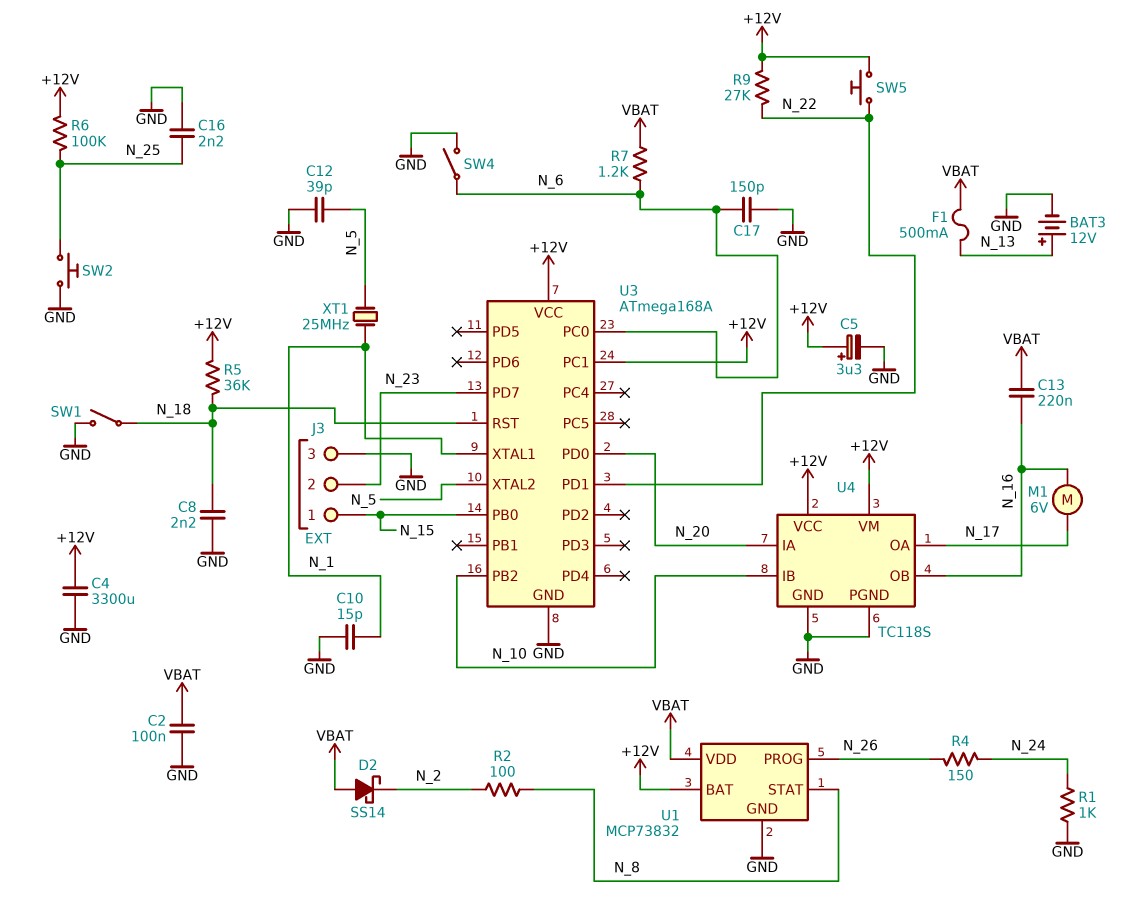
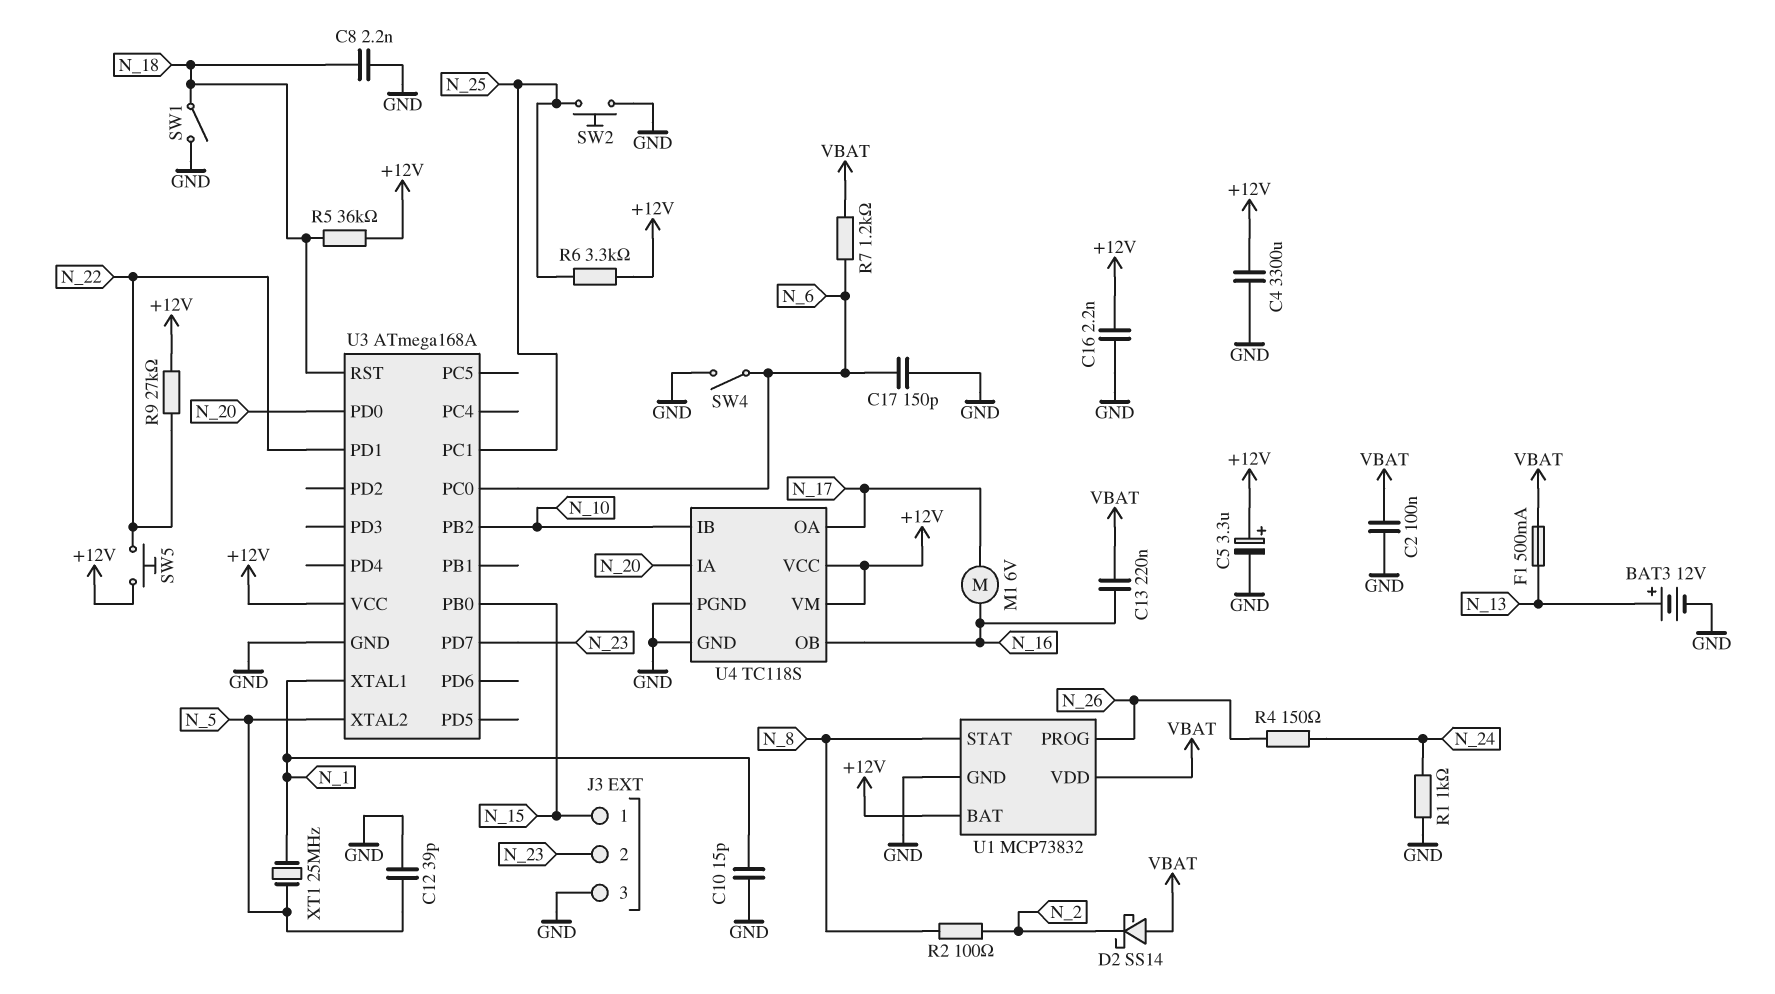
C16: 2.2nF (GND, N_25) -> 2.2nF (+12V, GND)
R6: 100k (+12V, N_25) -> 3.3k (+12V, N_25)
U3 pin PC1: +12V -> N_25

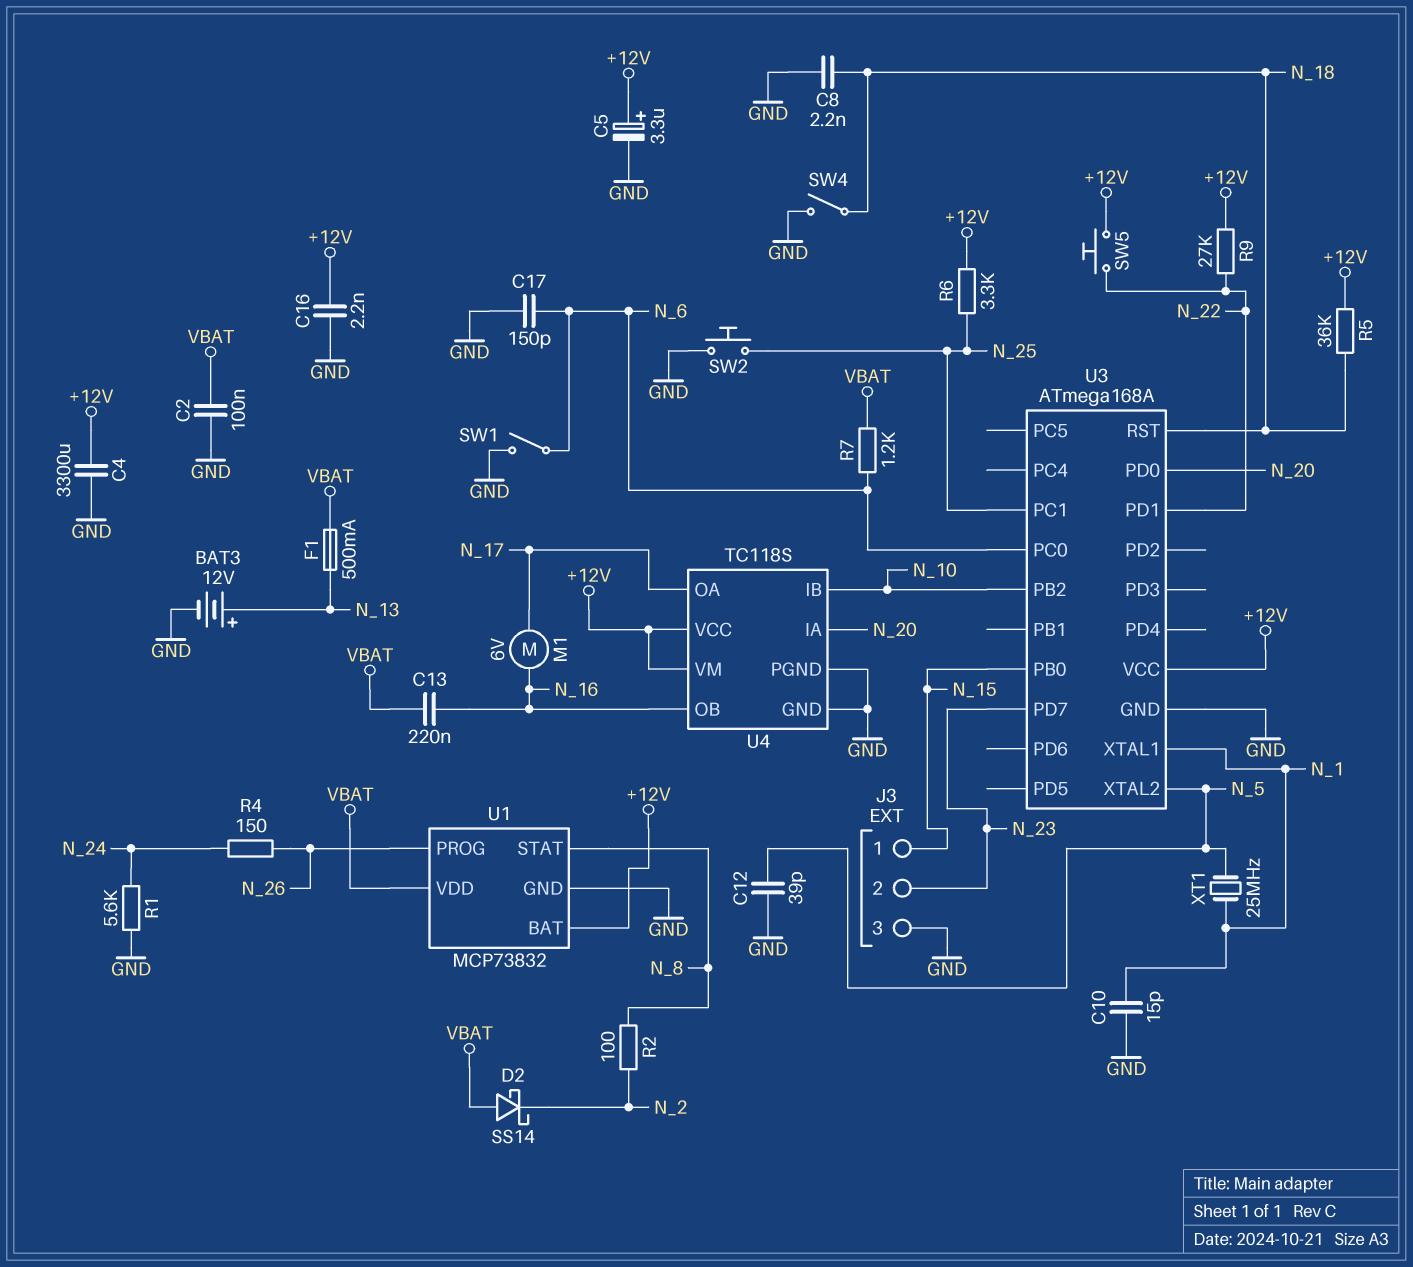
R1: 1k (GND, N_24) -> 5.6k (GND, N_24)
SW1: switch (GND, N_18) -> switch (GND, N_6)
SW4: switch (GND, N_6) -> switch (GND, N_18)

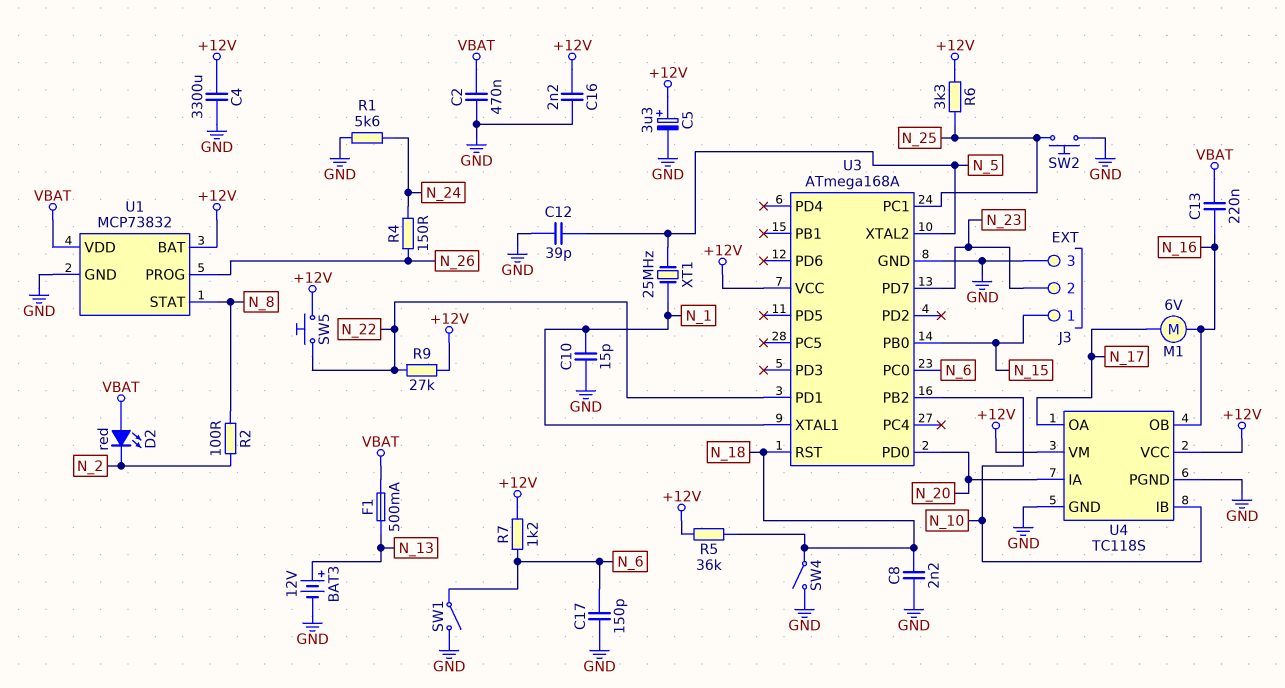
C2: 100nF (GND, VBAT) -> 470nF (GND, VBAT)
D2: schottky SS14 (A VBAT, K N_2) -> LED red (A VBAT, K N_2)
R7: 1.2k (N_6, VBAT) -> 1.2k (+12V, N_6)

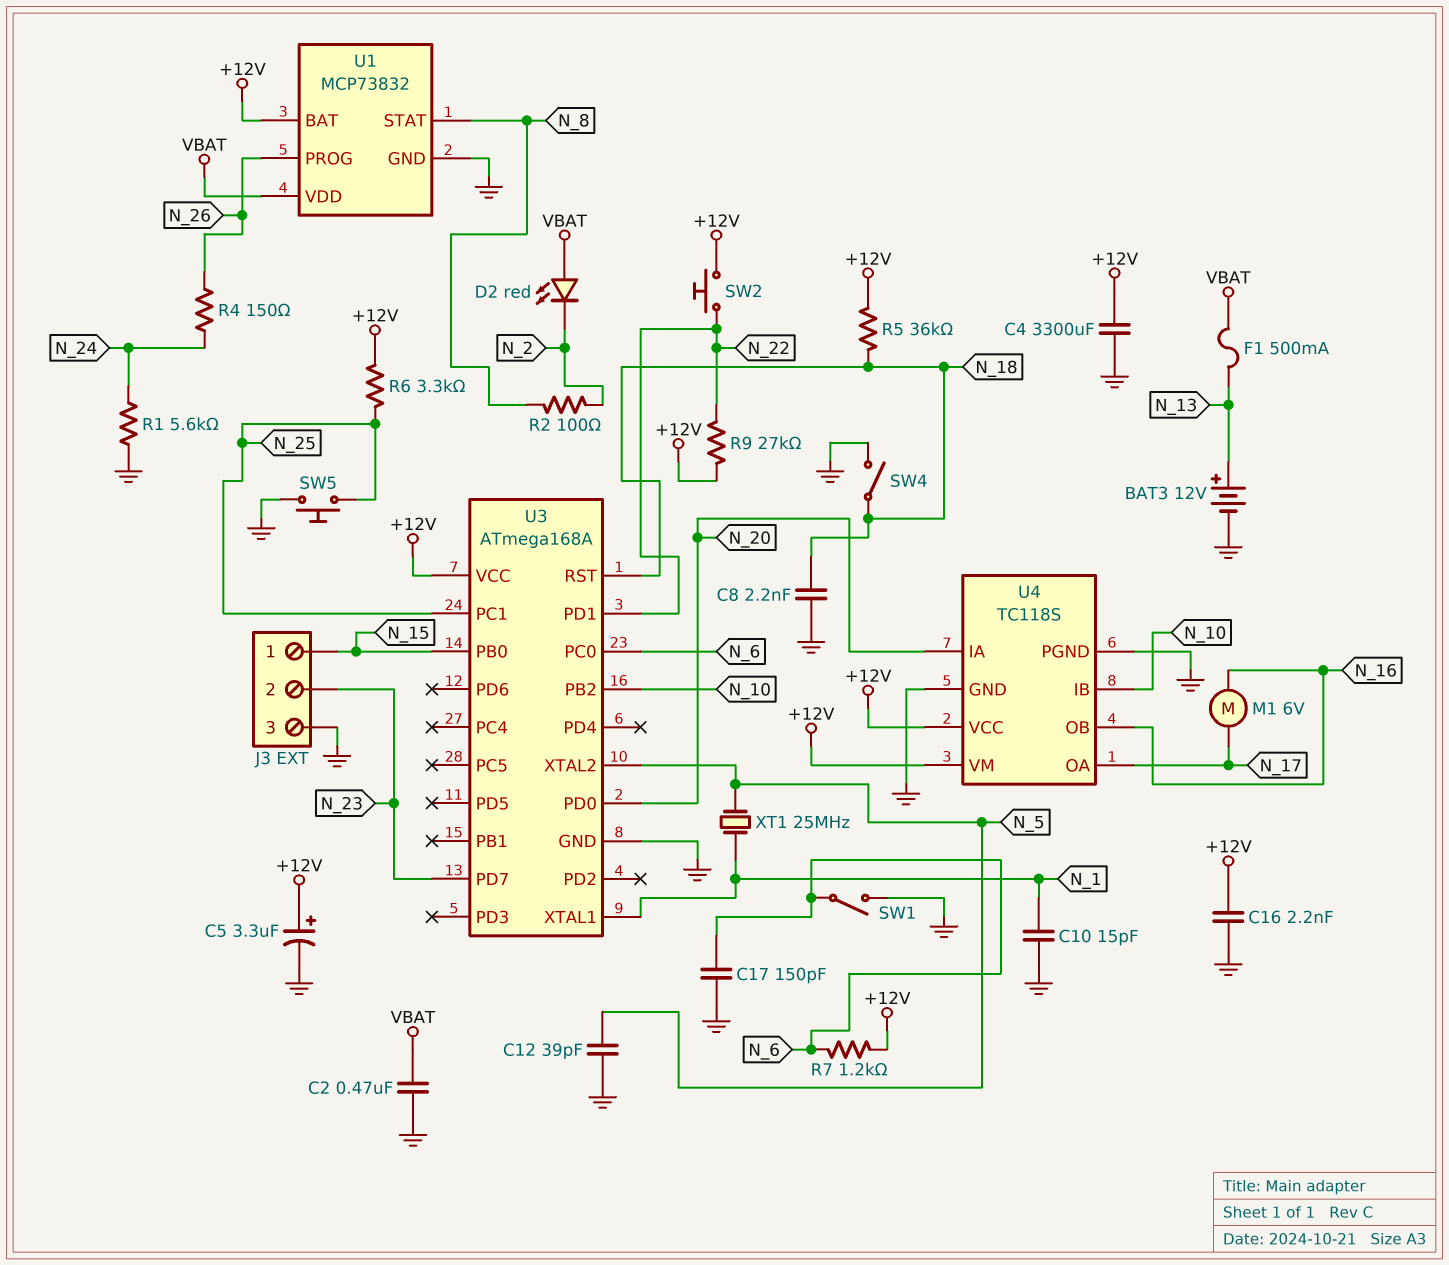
C13: 220nF (N_16, VBAT) -> none
SW2: button (GND, N_25) -> button (+12V, N_22)
SW5: button (+12V, N_22) -> button (GND, N_25)

